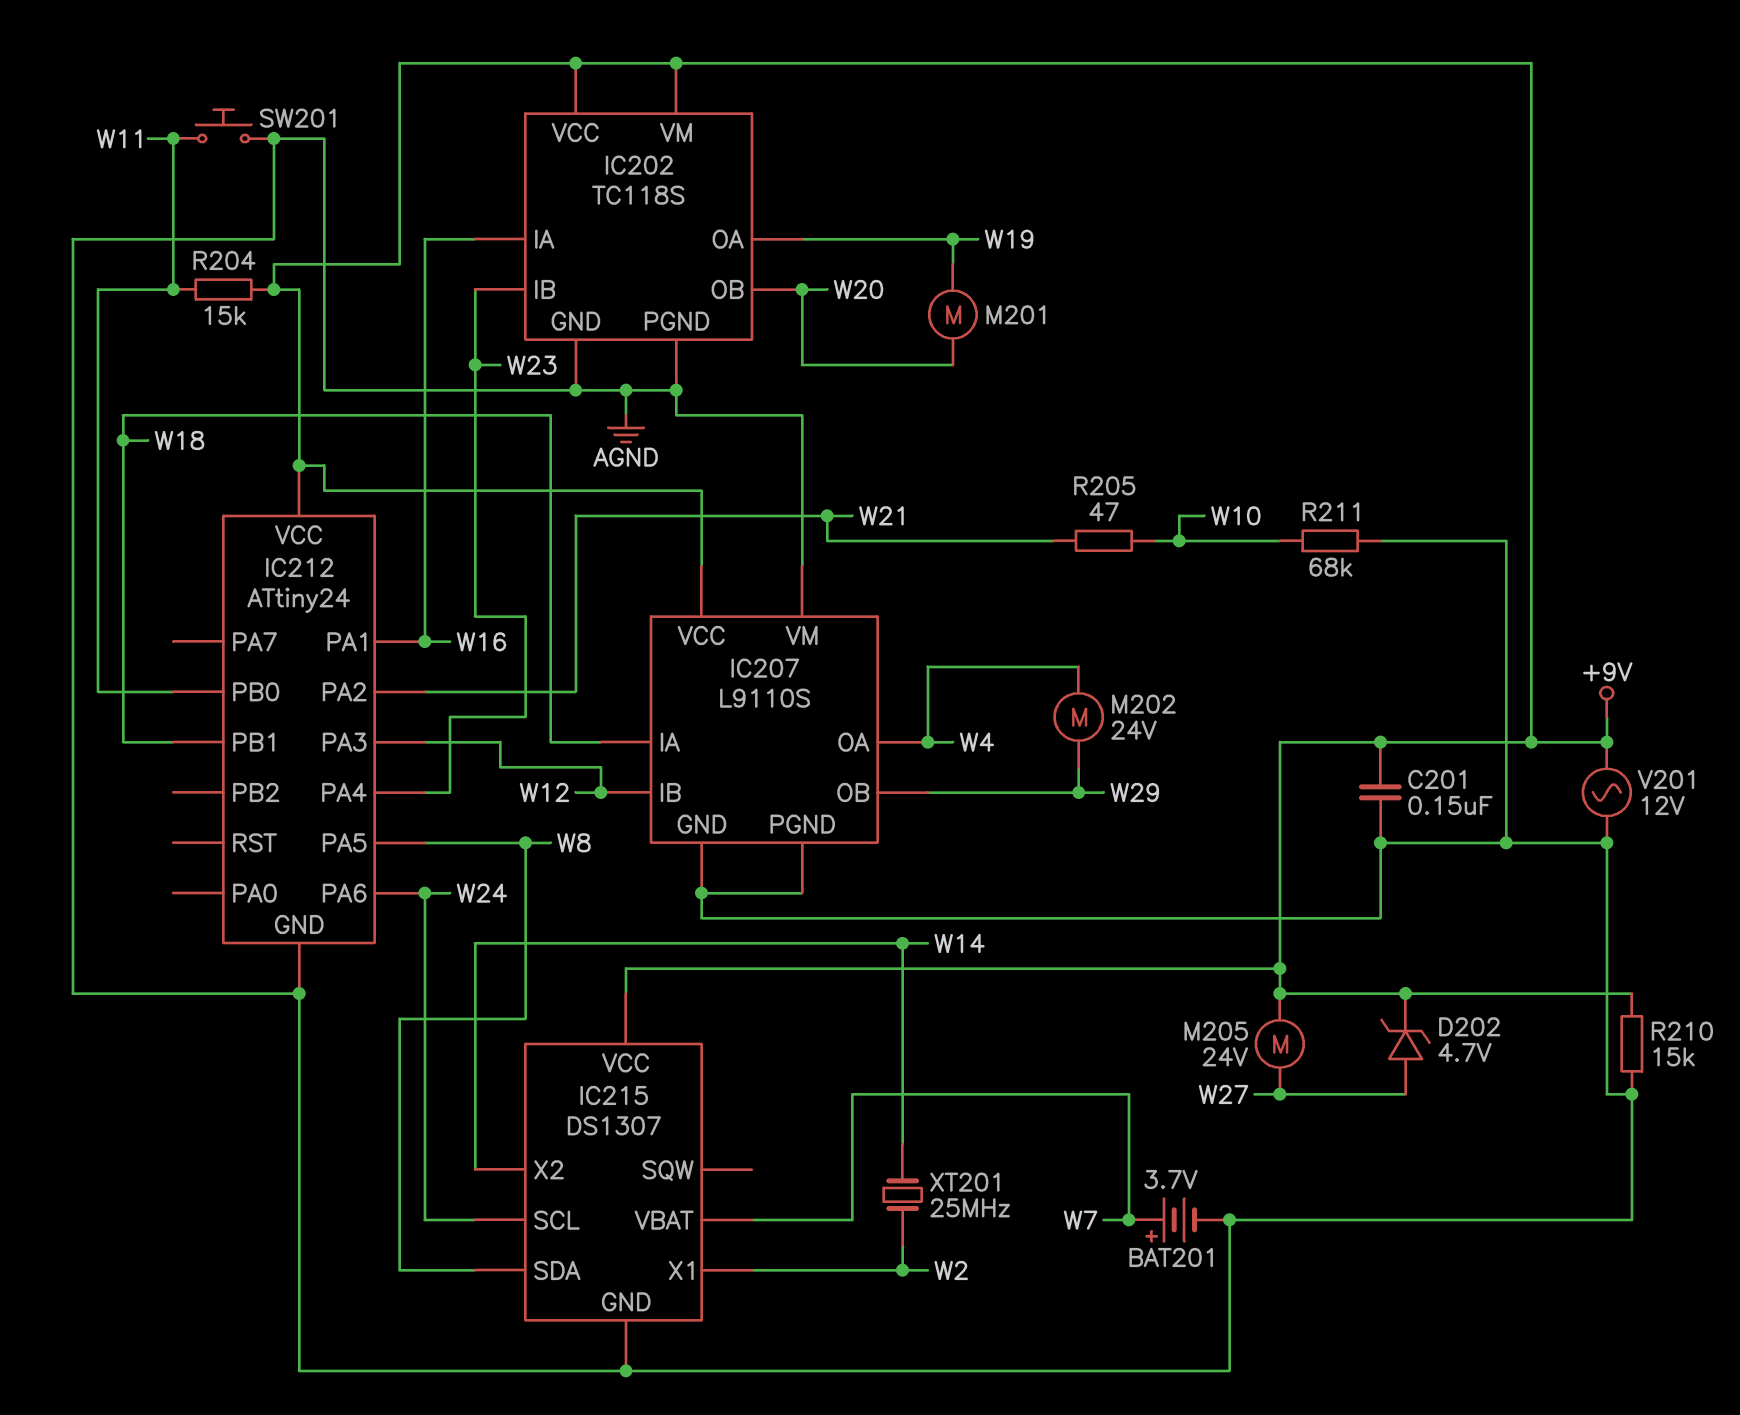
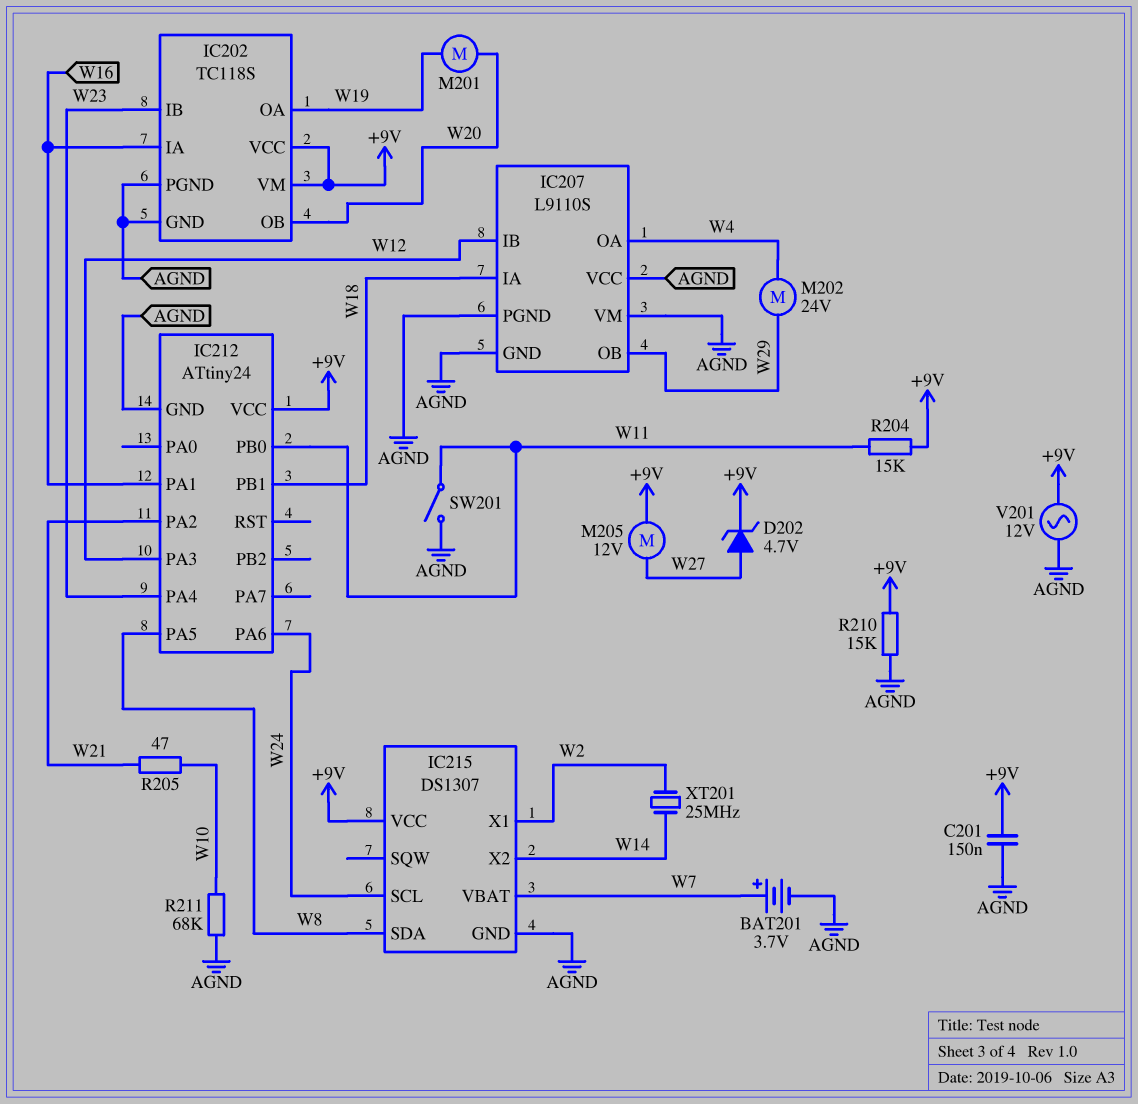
IC207 pin VCC: +9V -> AGND
M205: motor 24V (+9V, W27) -> motor 12V (+9V, W27)
SW201: button (AGND, W11) -> switch (AGND, W11)

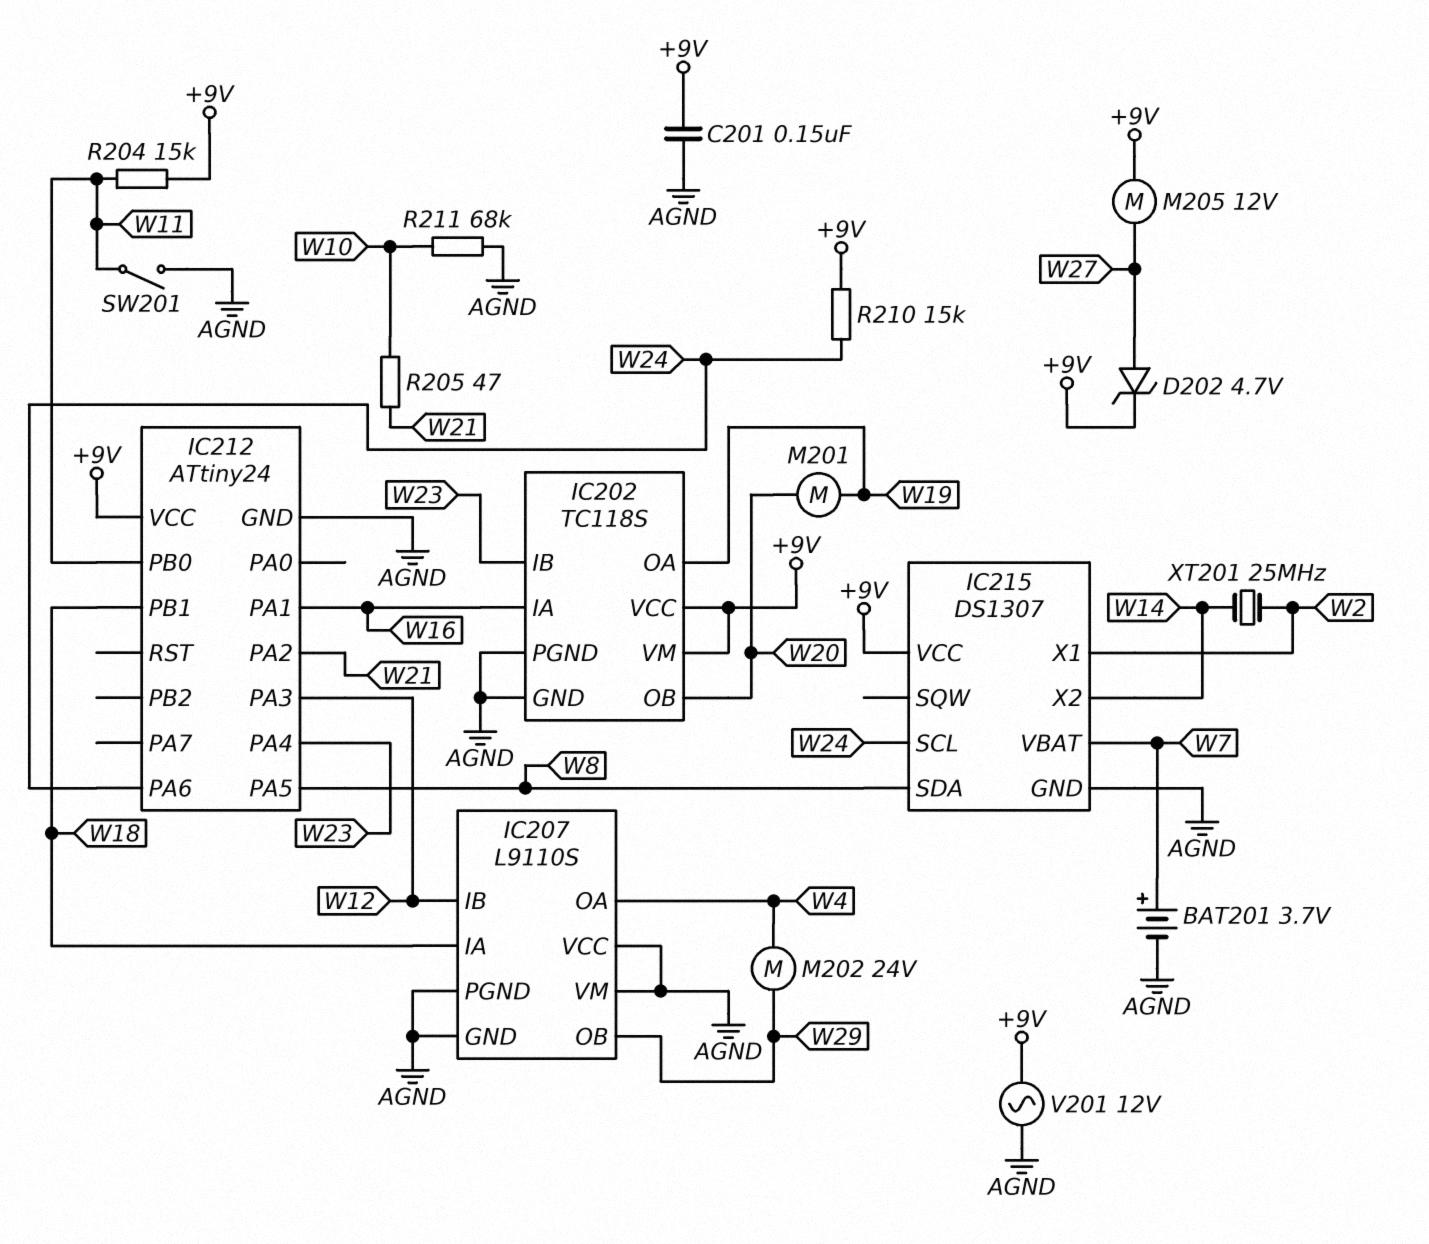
R210: 15k (+9V, AGND) -> 15k (+9V, W24)

